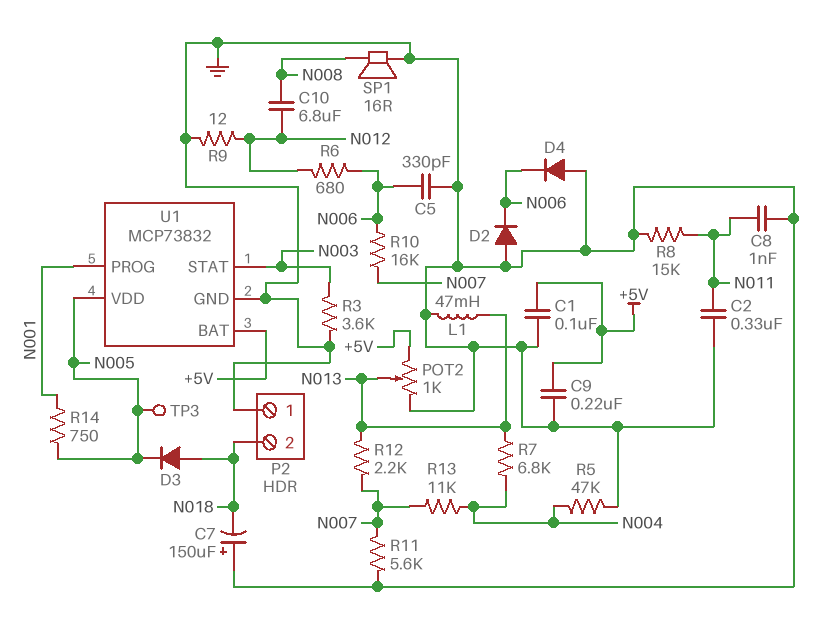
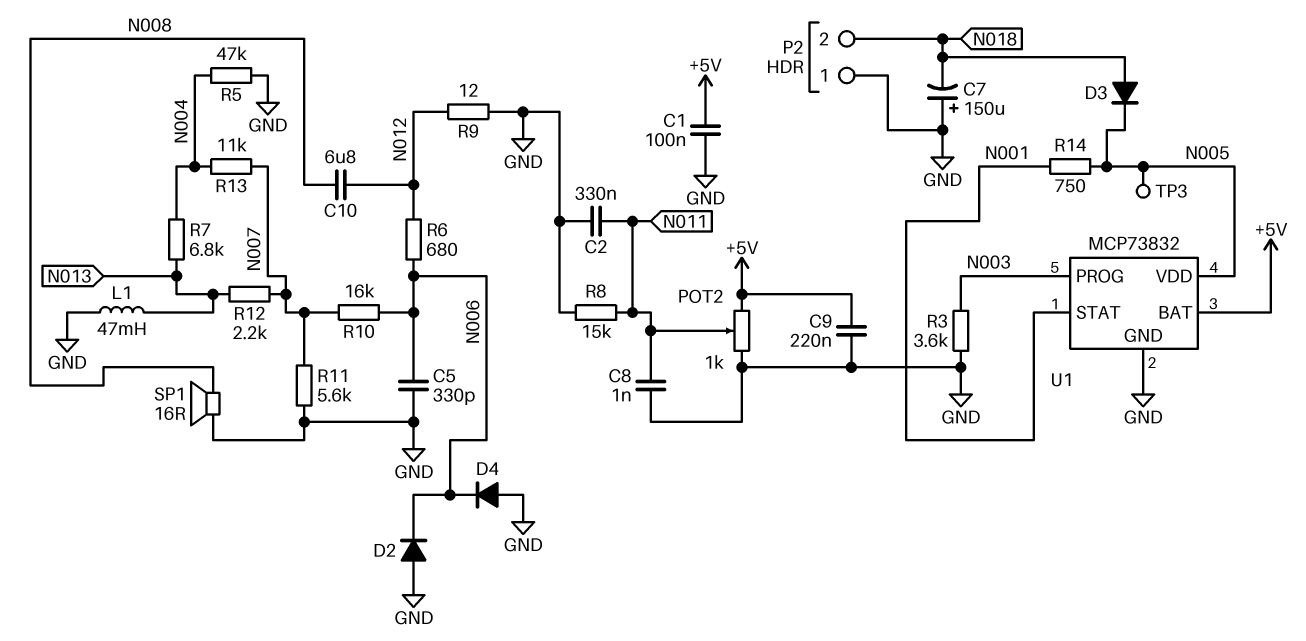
POT2: 1k (+5V, GND, wiper N013) -> 1k (+5V, GND, wiper N011)
U1 pin PROG: N001 -> N003
U1 pin STAT: N003 -> N001

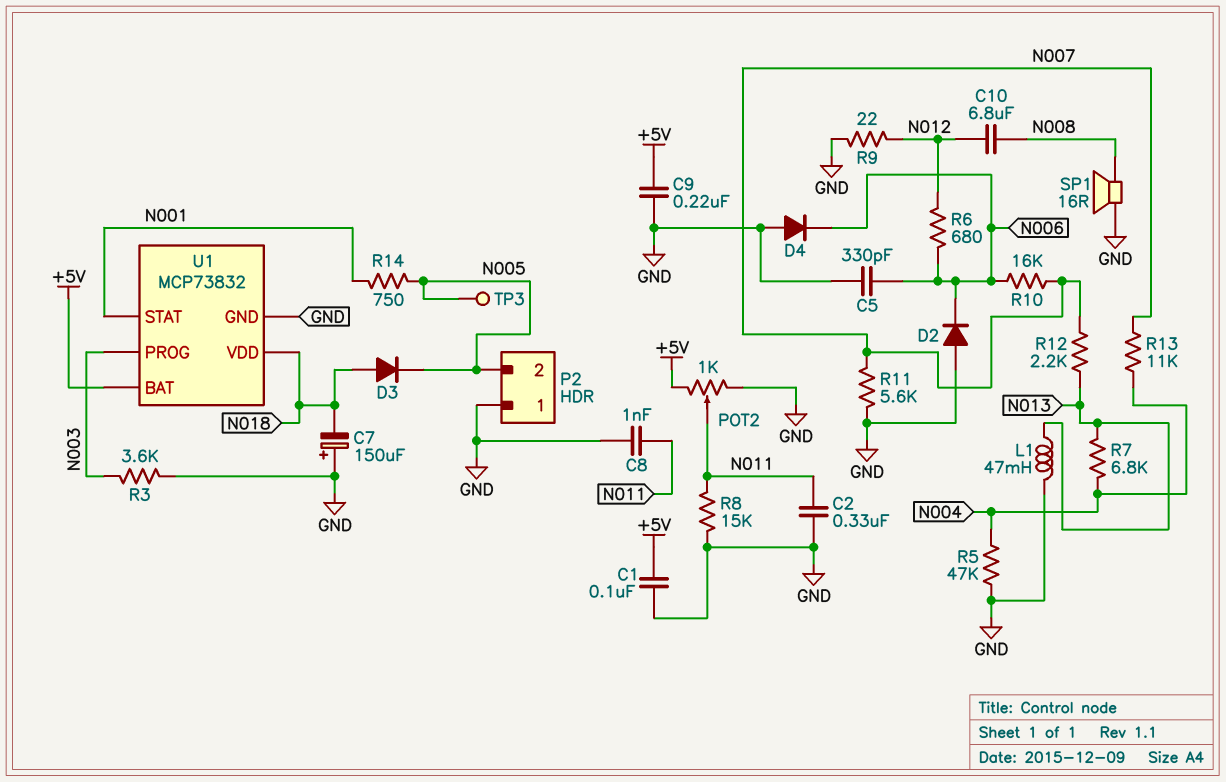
P2 pin 2: N018 -> N005
R9: 12 (GND, N012) -> 22 (GND, N012)
U1 pin VDD: N005 -> N018

